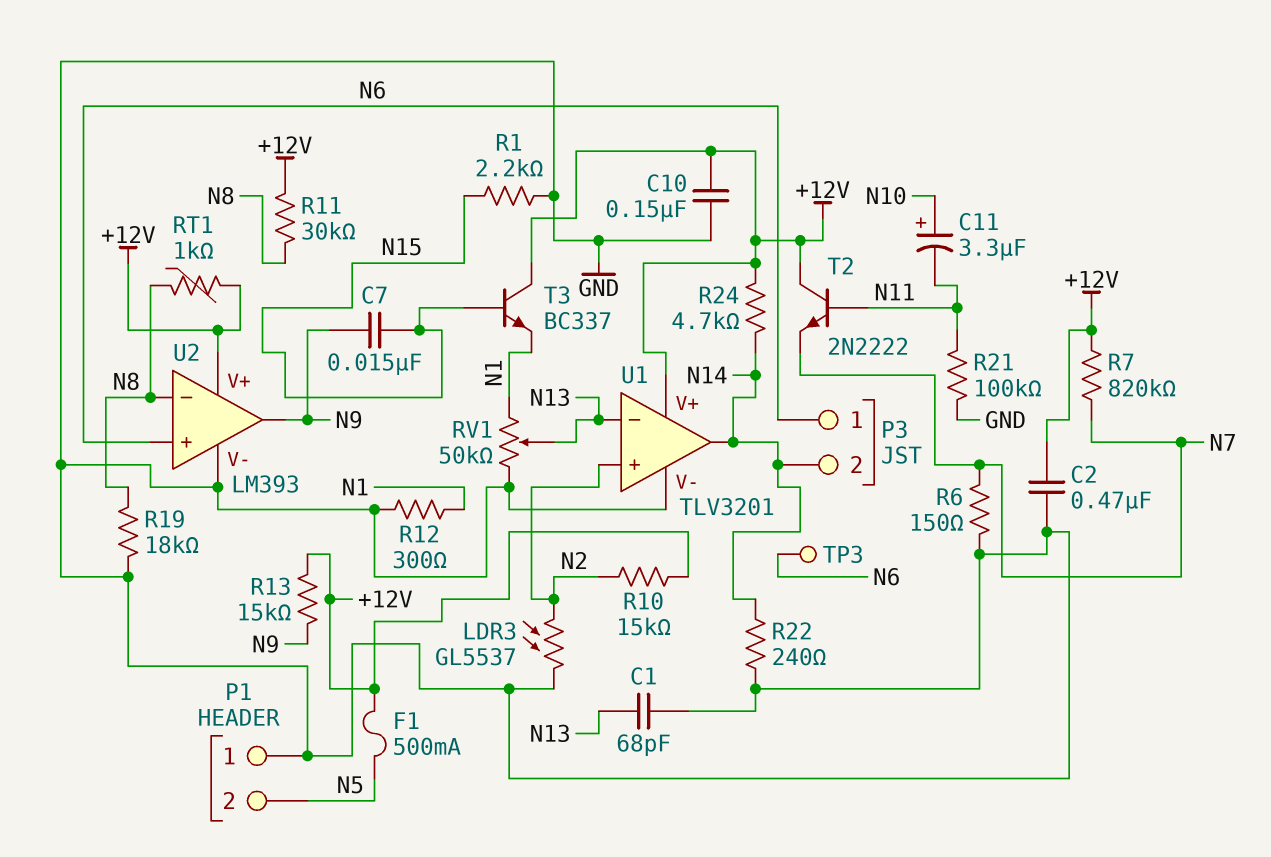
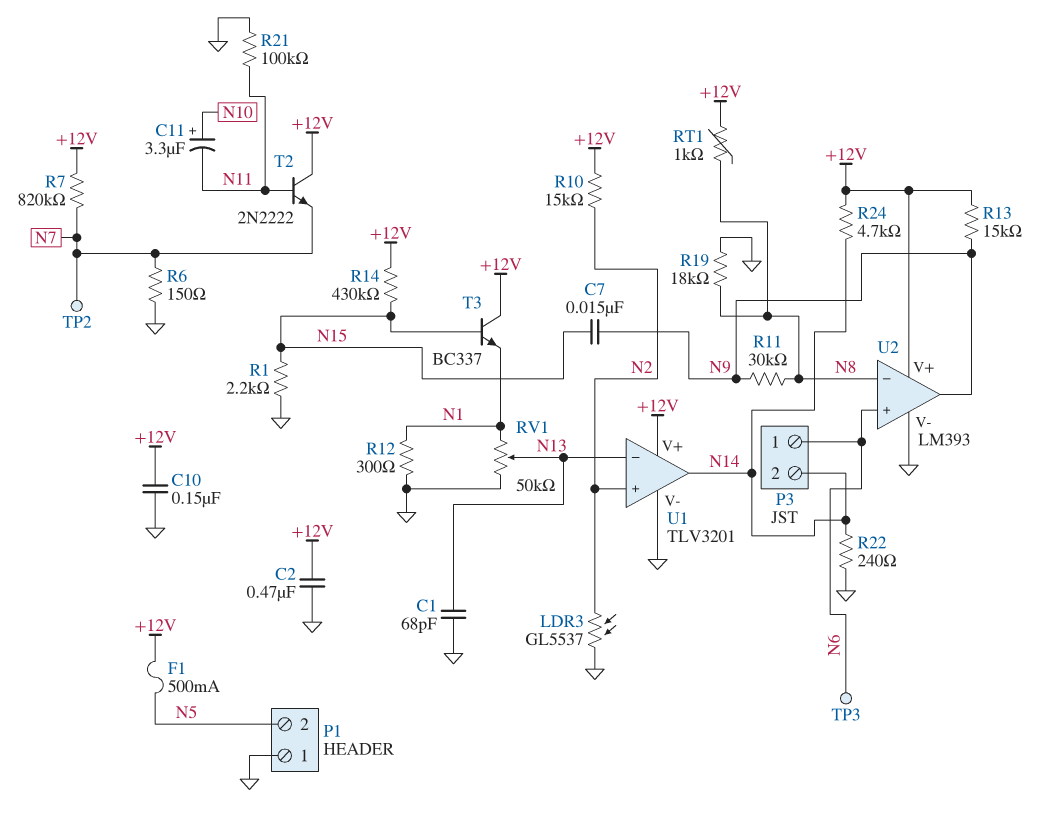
R11: 30k (+12V, N8) -> 30k (N8, N9)
R14: none -> 430k (+12V, N15)
TP2: none -> test point (N7)

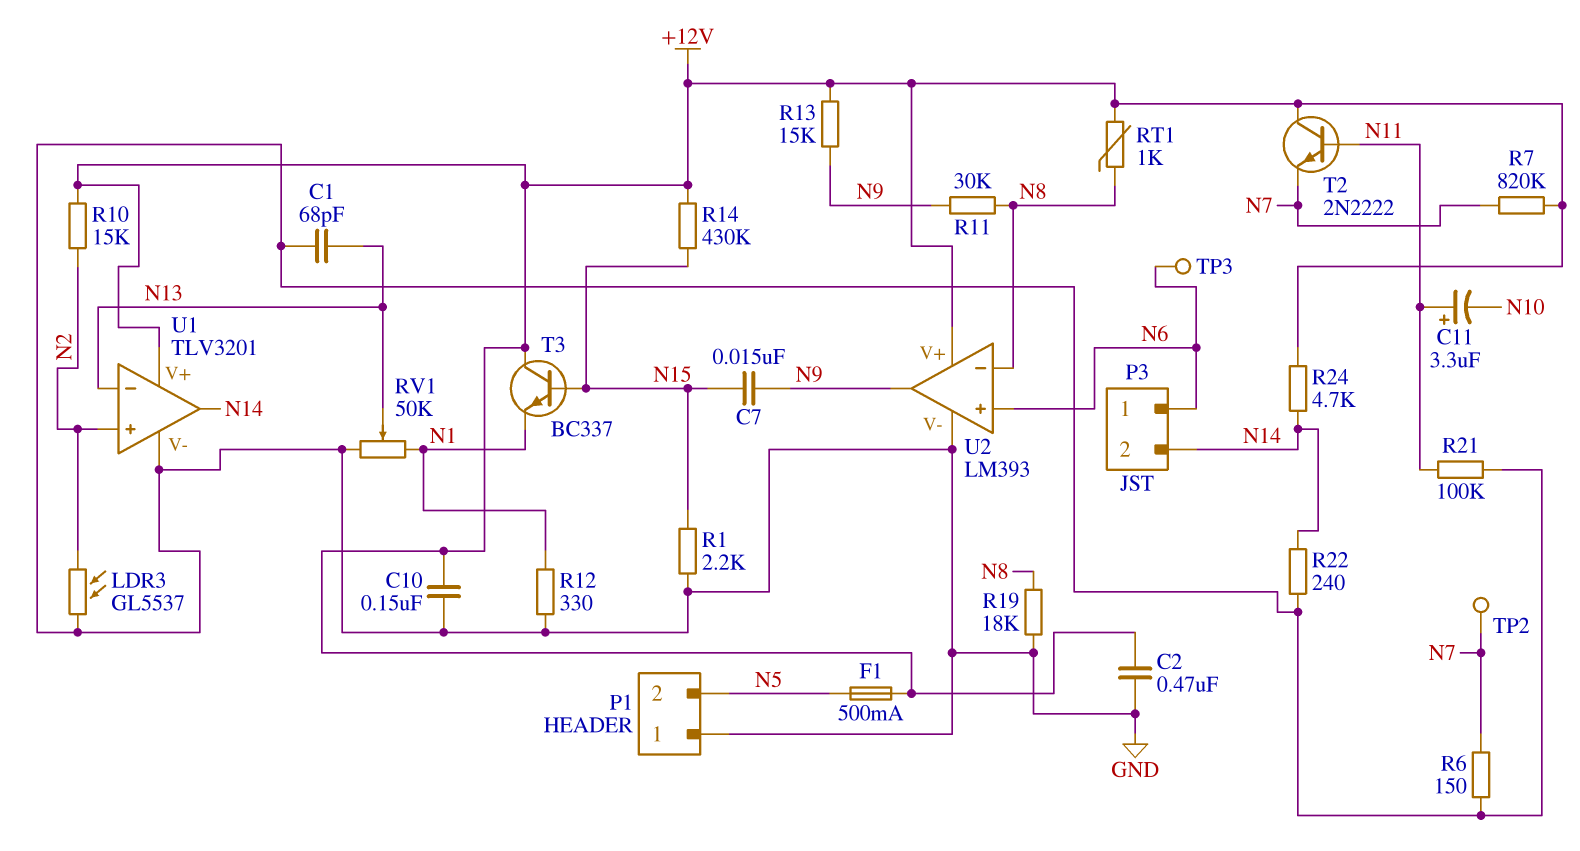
C11: 3.3uF (plus N10, minus N11) -> 3.3uF (plus N11, minus N10)
R12: 300 (GND, N1) -> 330 (GND, N1)

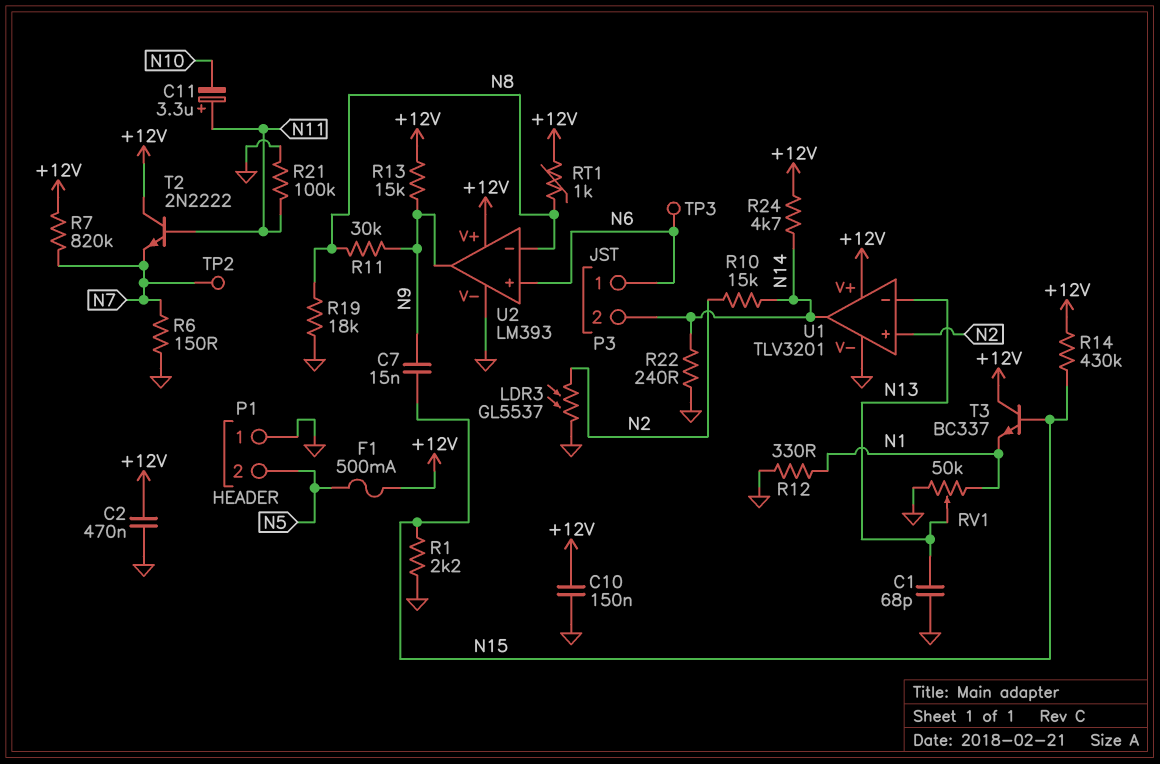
R10: 15k (+12V, N2) -> 15k (N2, N14)

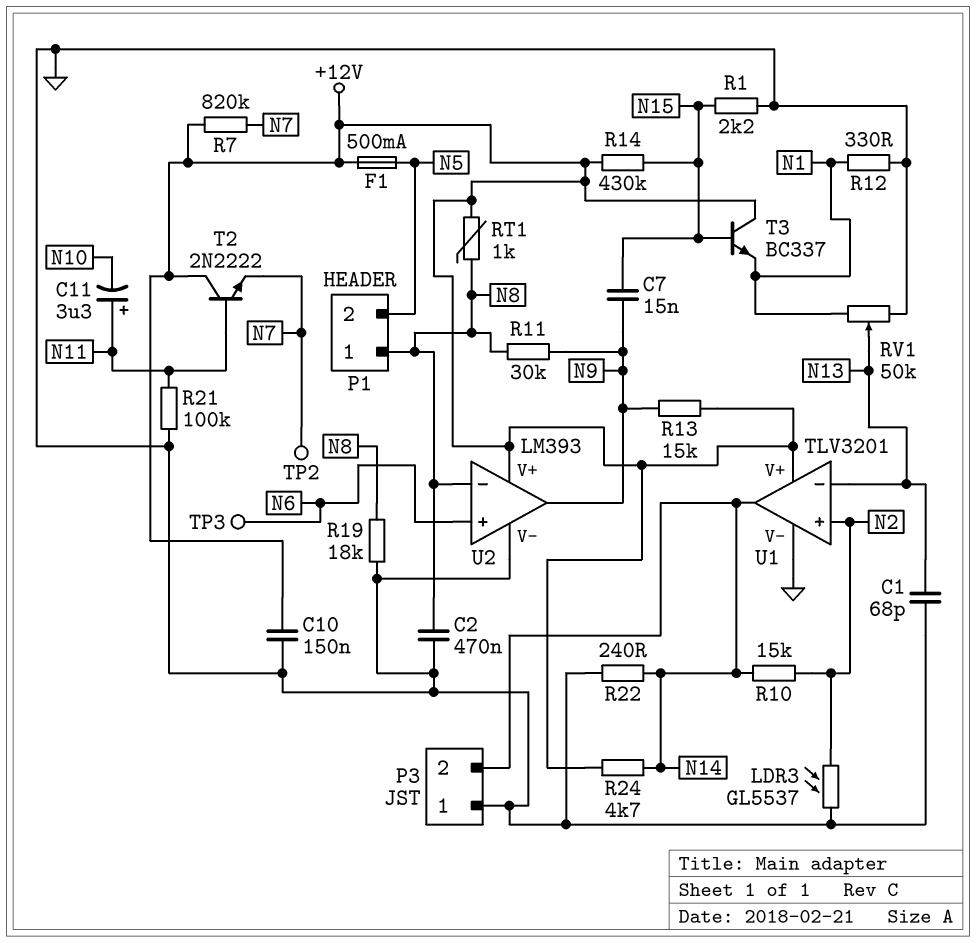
C2: 470nF (+12V, GND) -> 470nF (GND, N8)
P1 pin 1: GND -> N8
P3 pin 1: N6 -> GND
R6: 150 (GND, N7) -> none

